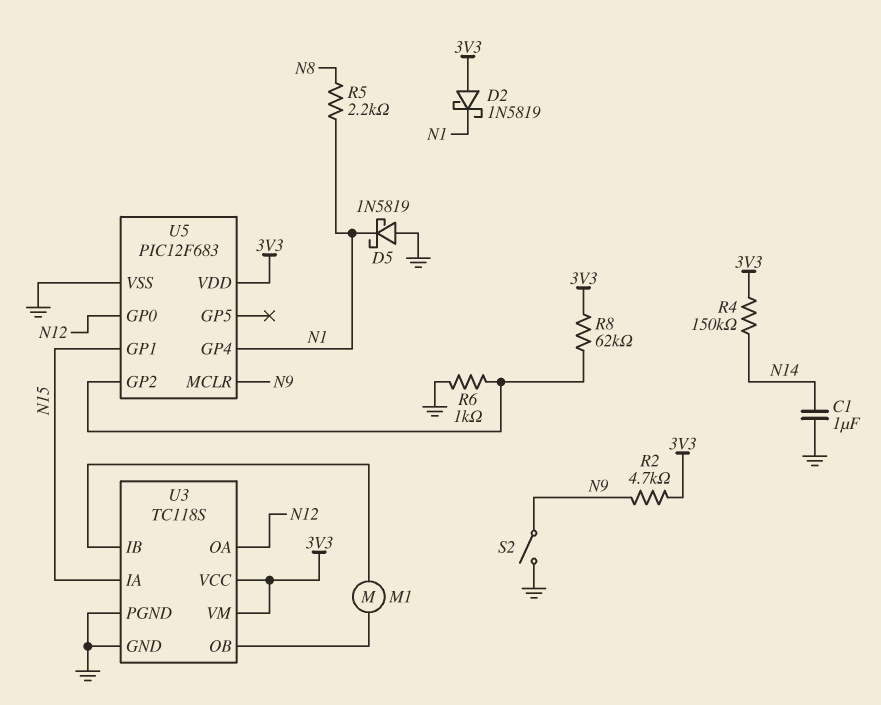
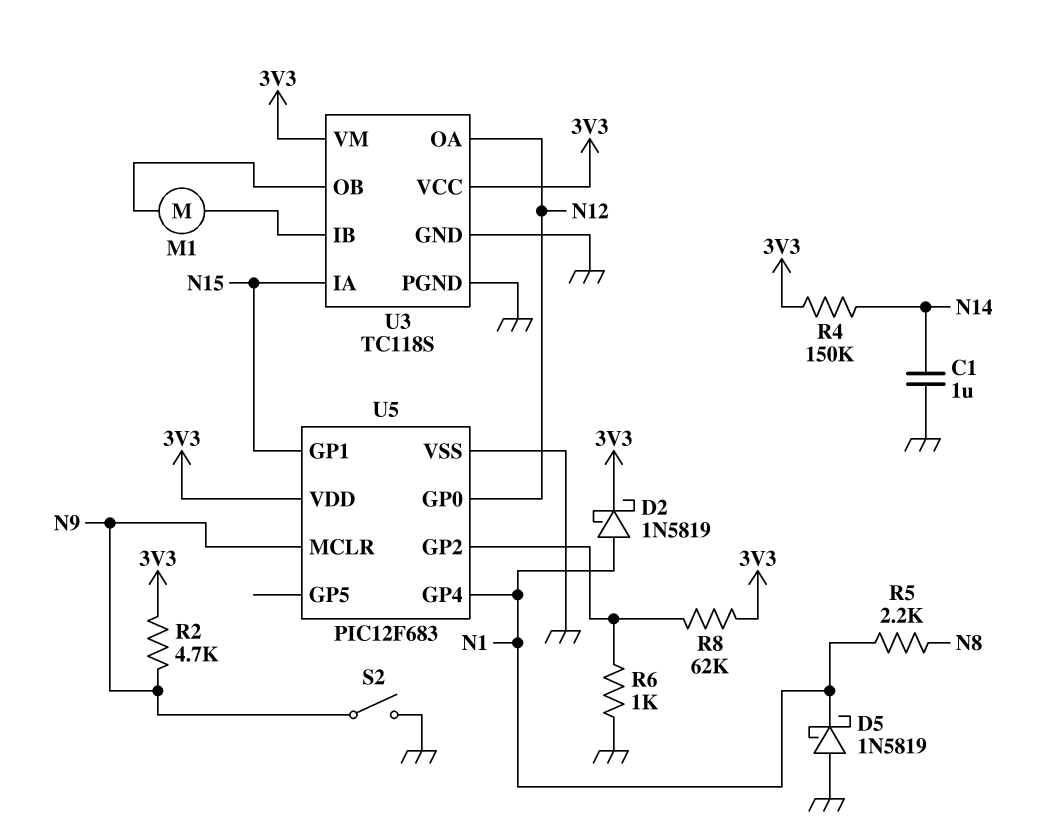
D2: schottky 1N5819 (A 3V3, K N1) -> schottky 1N5819 (A N1, K 3V3)

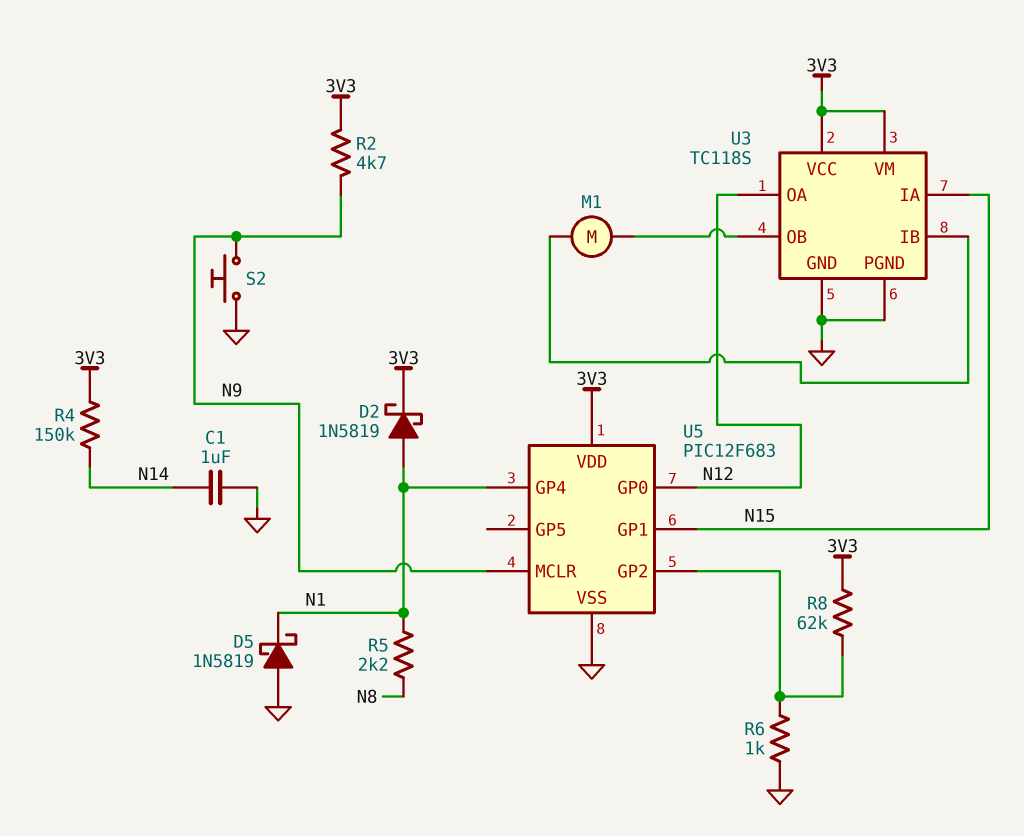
S2: switch (GND, N9) -> button (GND, N9)

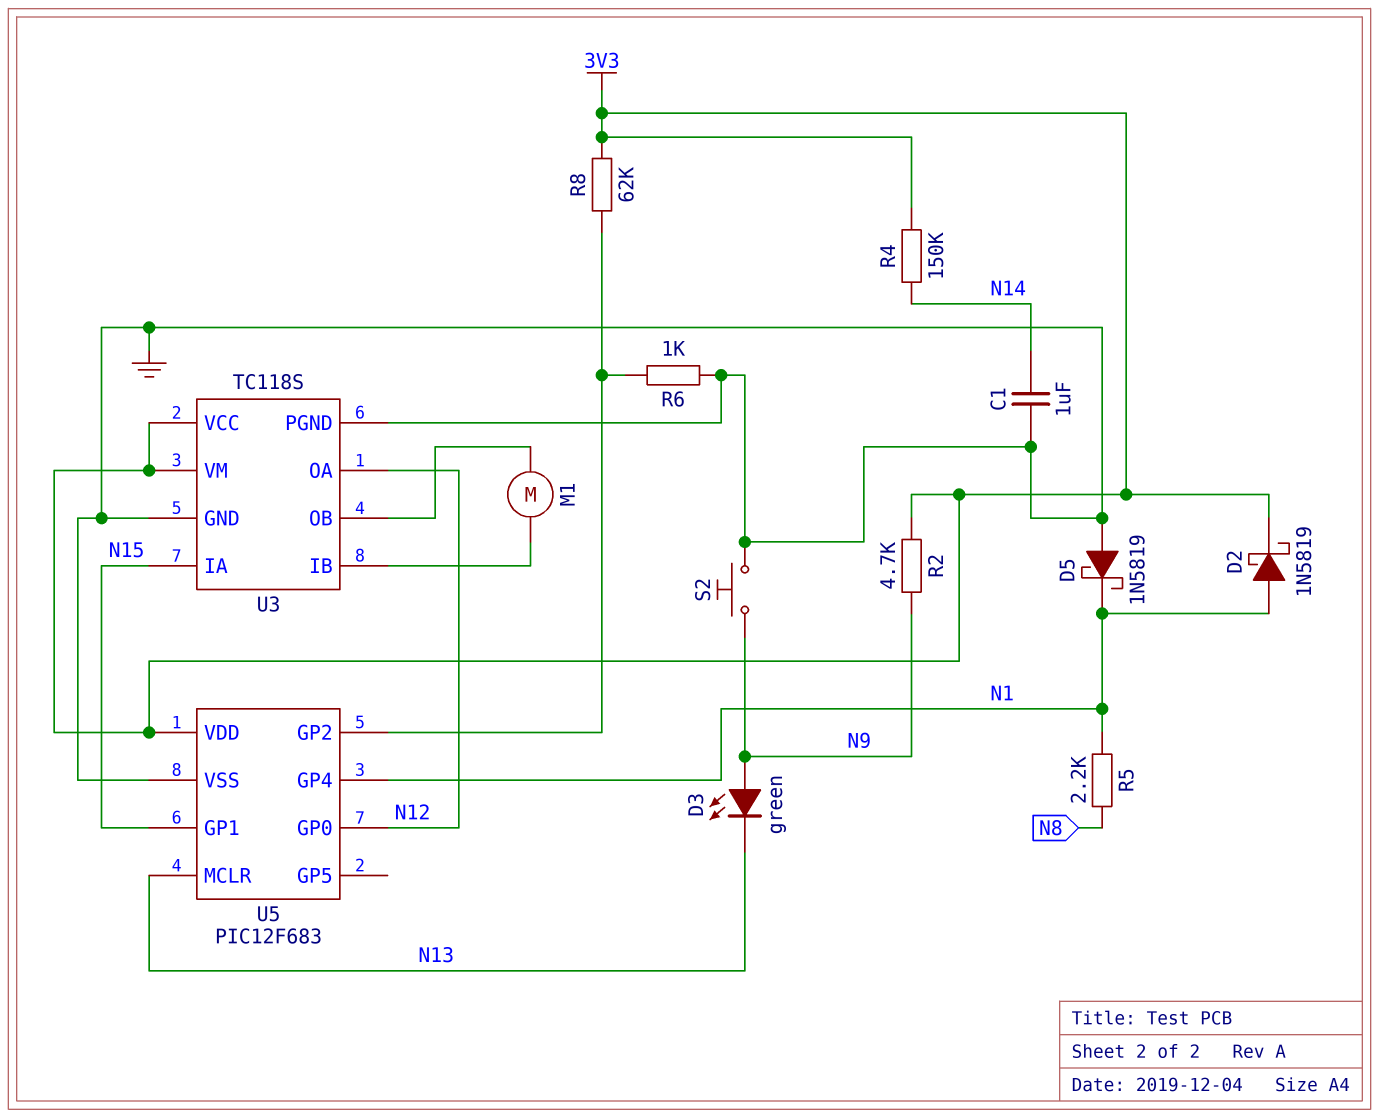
D3: none -> LED green (A N9, K N13)
U5 pin MCLR: N9 -> N13

